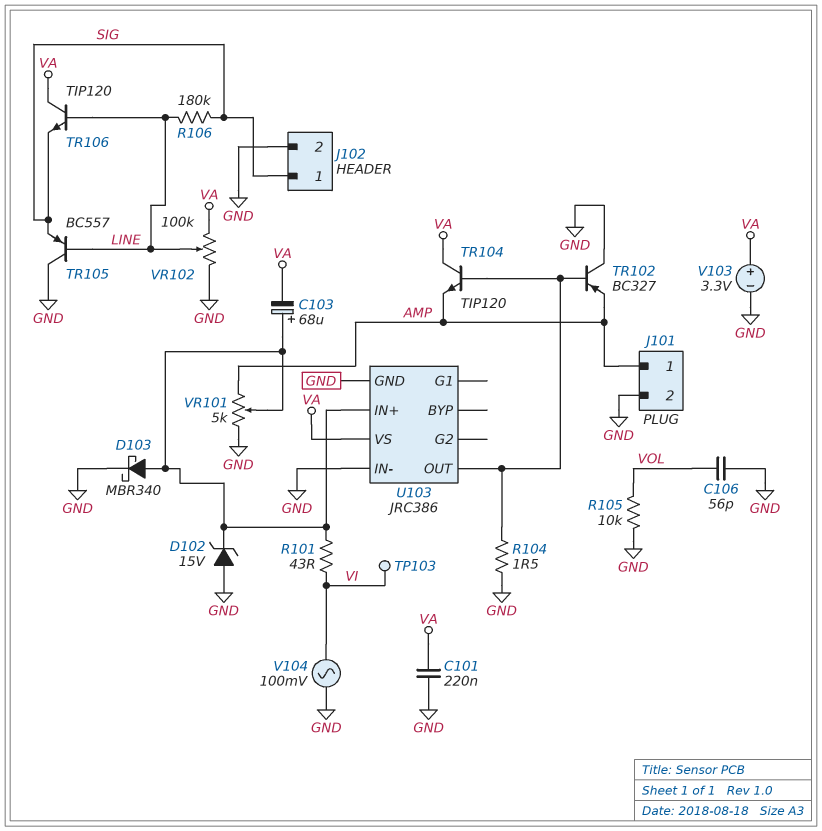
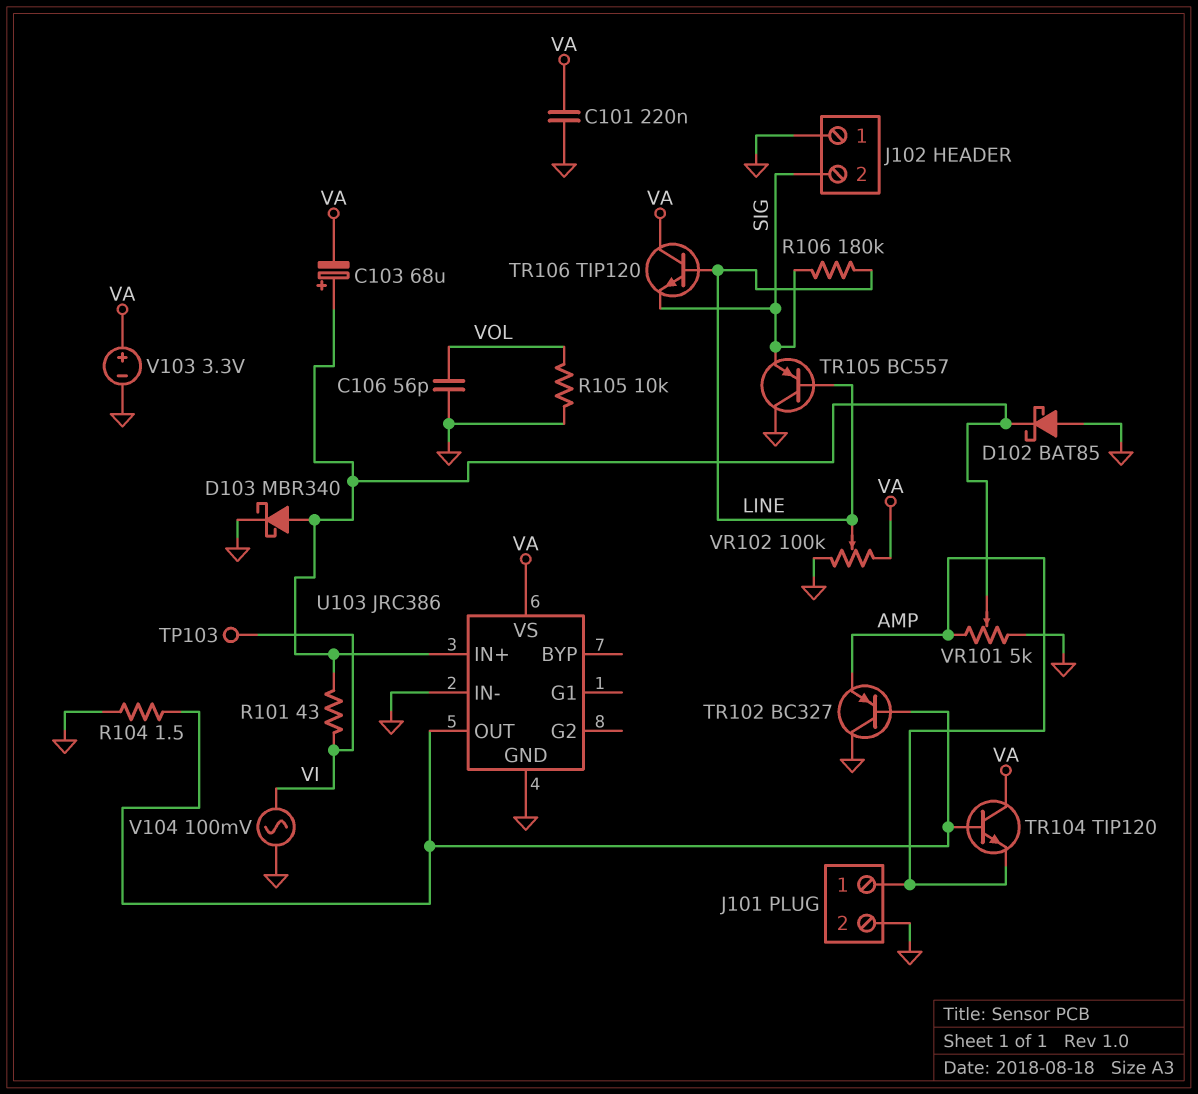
D102: zener 15V (A GND, K U103/IN+) -> schottky BAT85 (A GND, K U103/IN+)
J102 pin 1: SIG -> GND
J102 pin 2: GND -> SIG

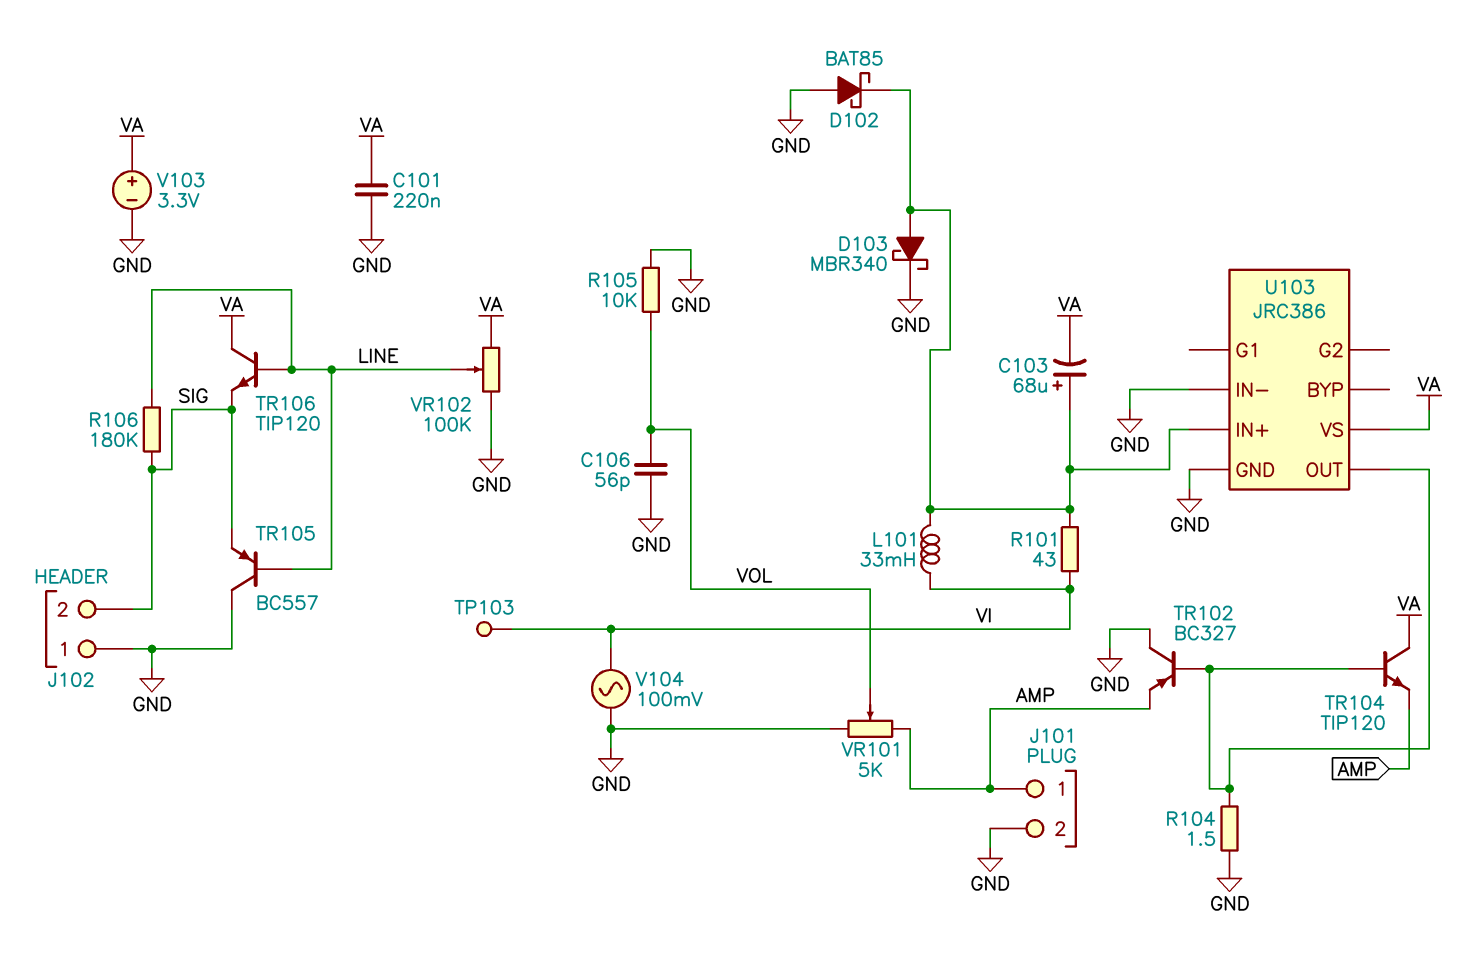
L101: none -> 33mH (U103/IN+, VI)
VR101: 5k (AMP, GND, wiper U103/IN+) -> 5k (AMP, GND, wiper VOL)

